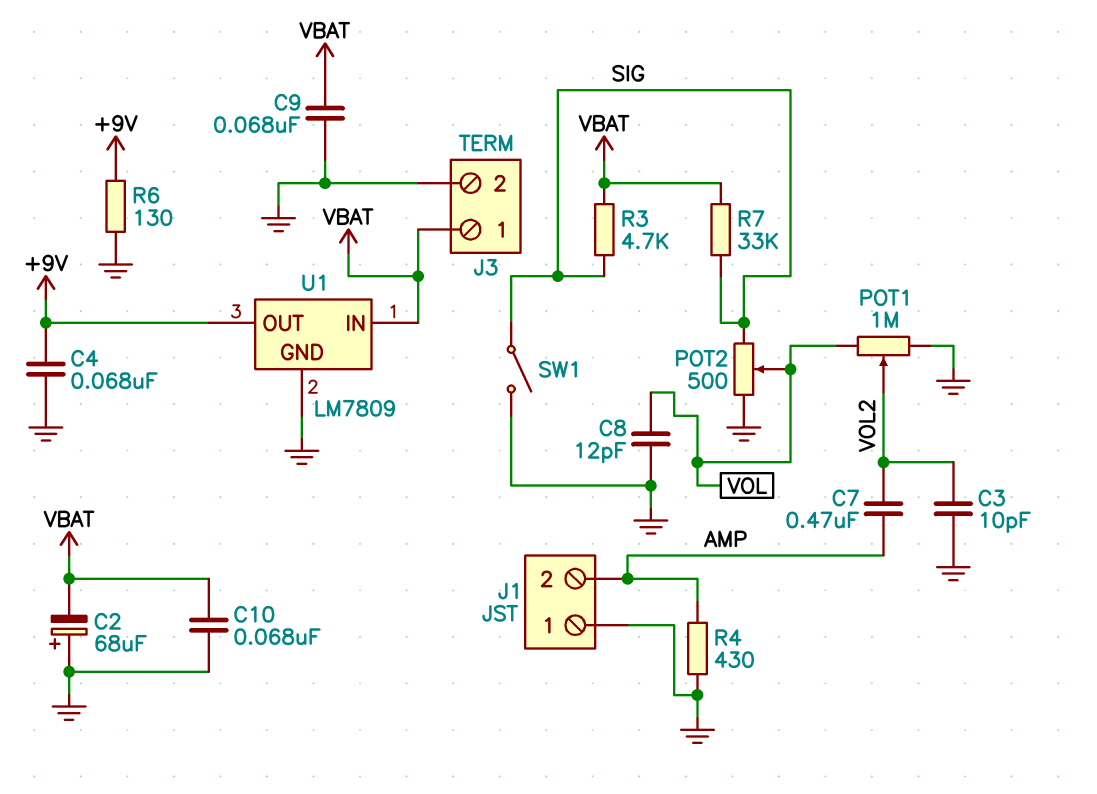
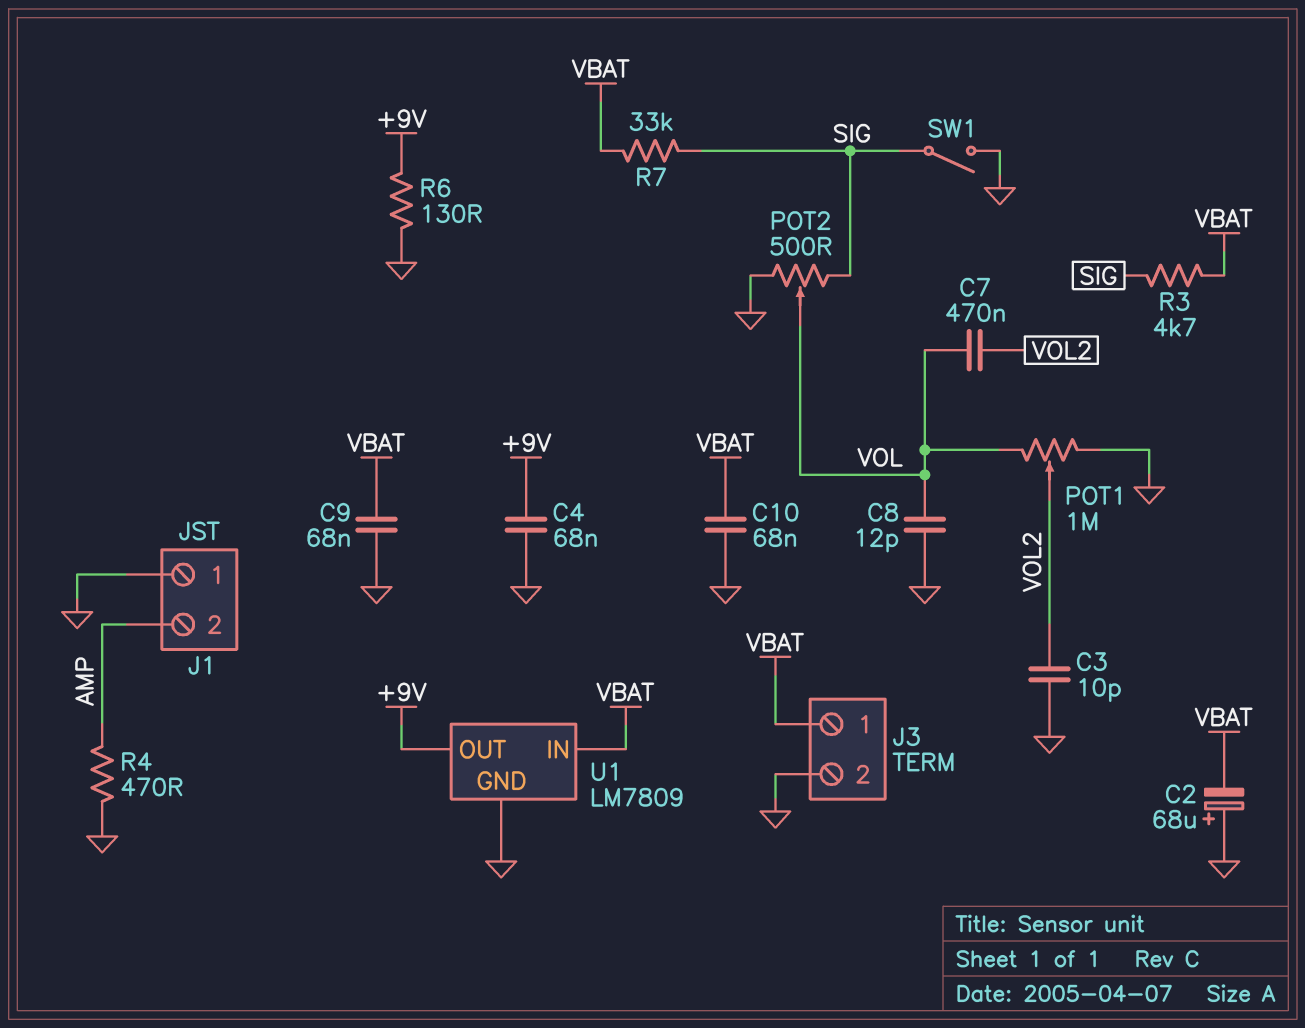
C7: 470nF (AMP, VOL2) -> 470nF (VOL, VOL2)
R4: 430 (AMP, GND) -> 470 (AMP, GND)

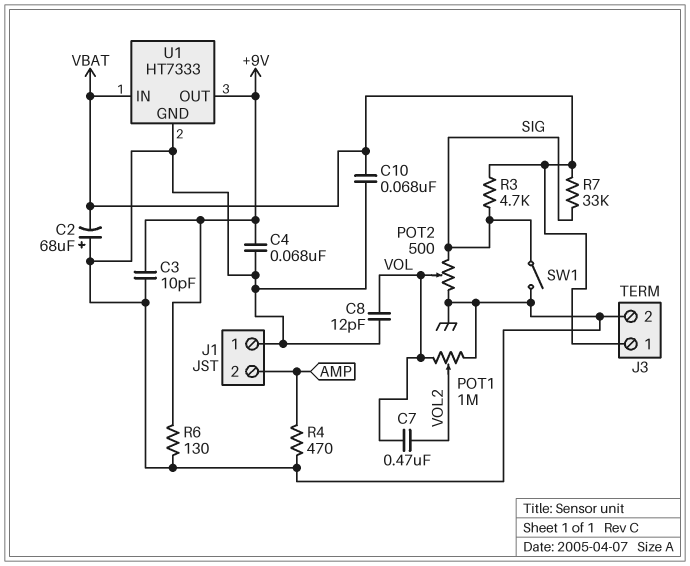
C3: 10pF (GND, VOL2) -> 10pF (+9V, GND)
C9: 68nF (GND, VBAT) -> none
U1: LM7809 -> HT7333

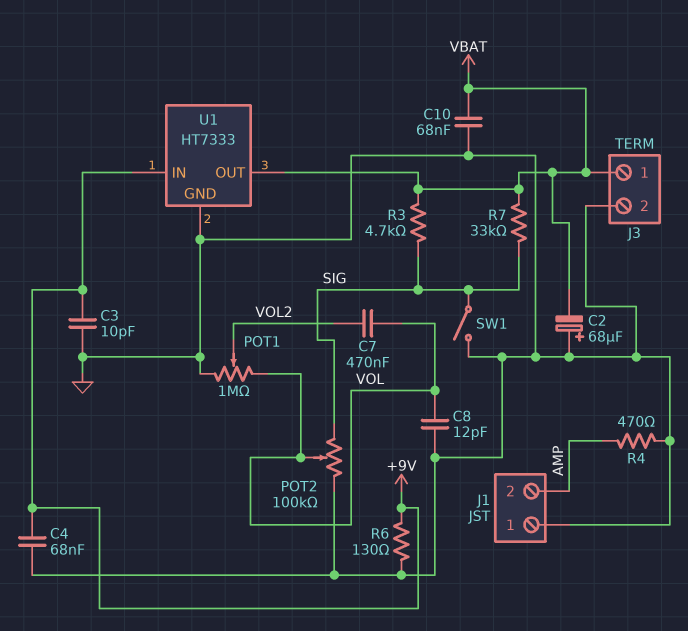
POT2: 500 (GND, SIG, wiper VOL) -> 100k (GND, SIG, wiper VOL)
U1 pin IN: VBAT -> +9V
U1 pin OUT: +9V -> VBAT

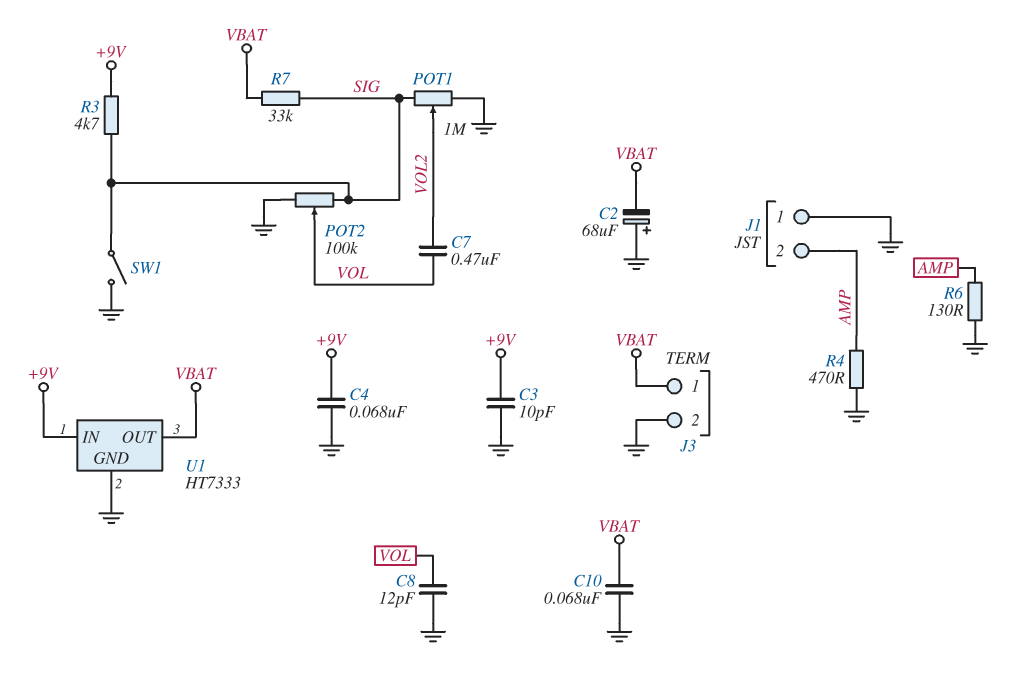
POT1: 1M (GND, VOL, wiper VOL2) -> 1M (GND, SIG, wiper VOL2)
R3: 4.7k (SIG, VBAT) -> 4.7k (+9V, SIG)
R6: 130 (+9V, GND) -> 130 (AMP, GND)

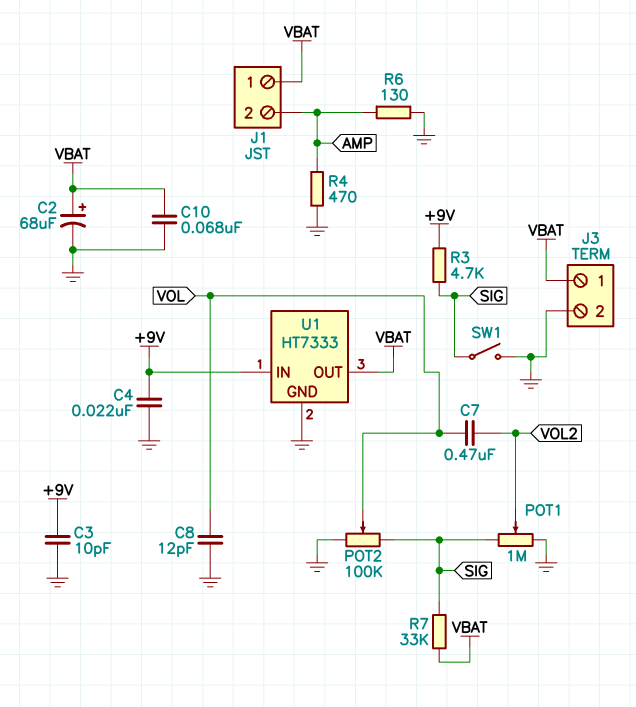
C2: 68uF (plus GND, minus VBAT) -> 68uF (plus VBAT, minus GND)
C4: 68nF (+9V, GND) -> 22nF (+9V, GND)
J1 pin 1: GND -> VBAT

